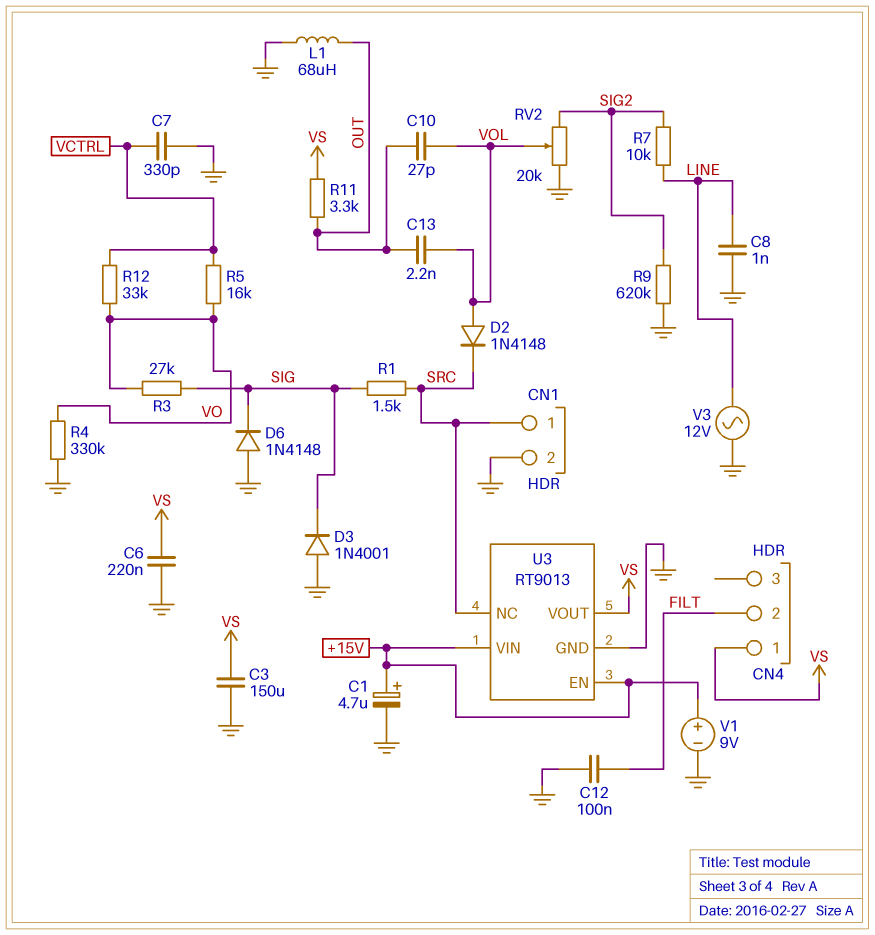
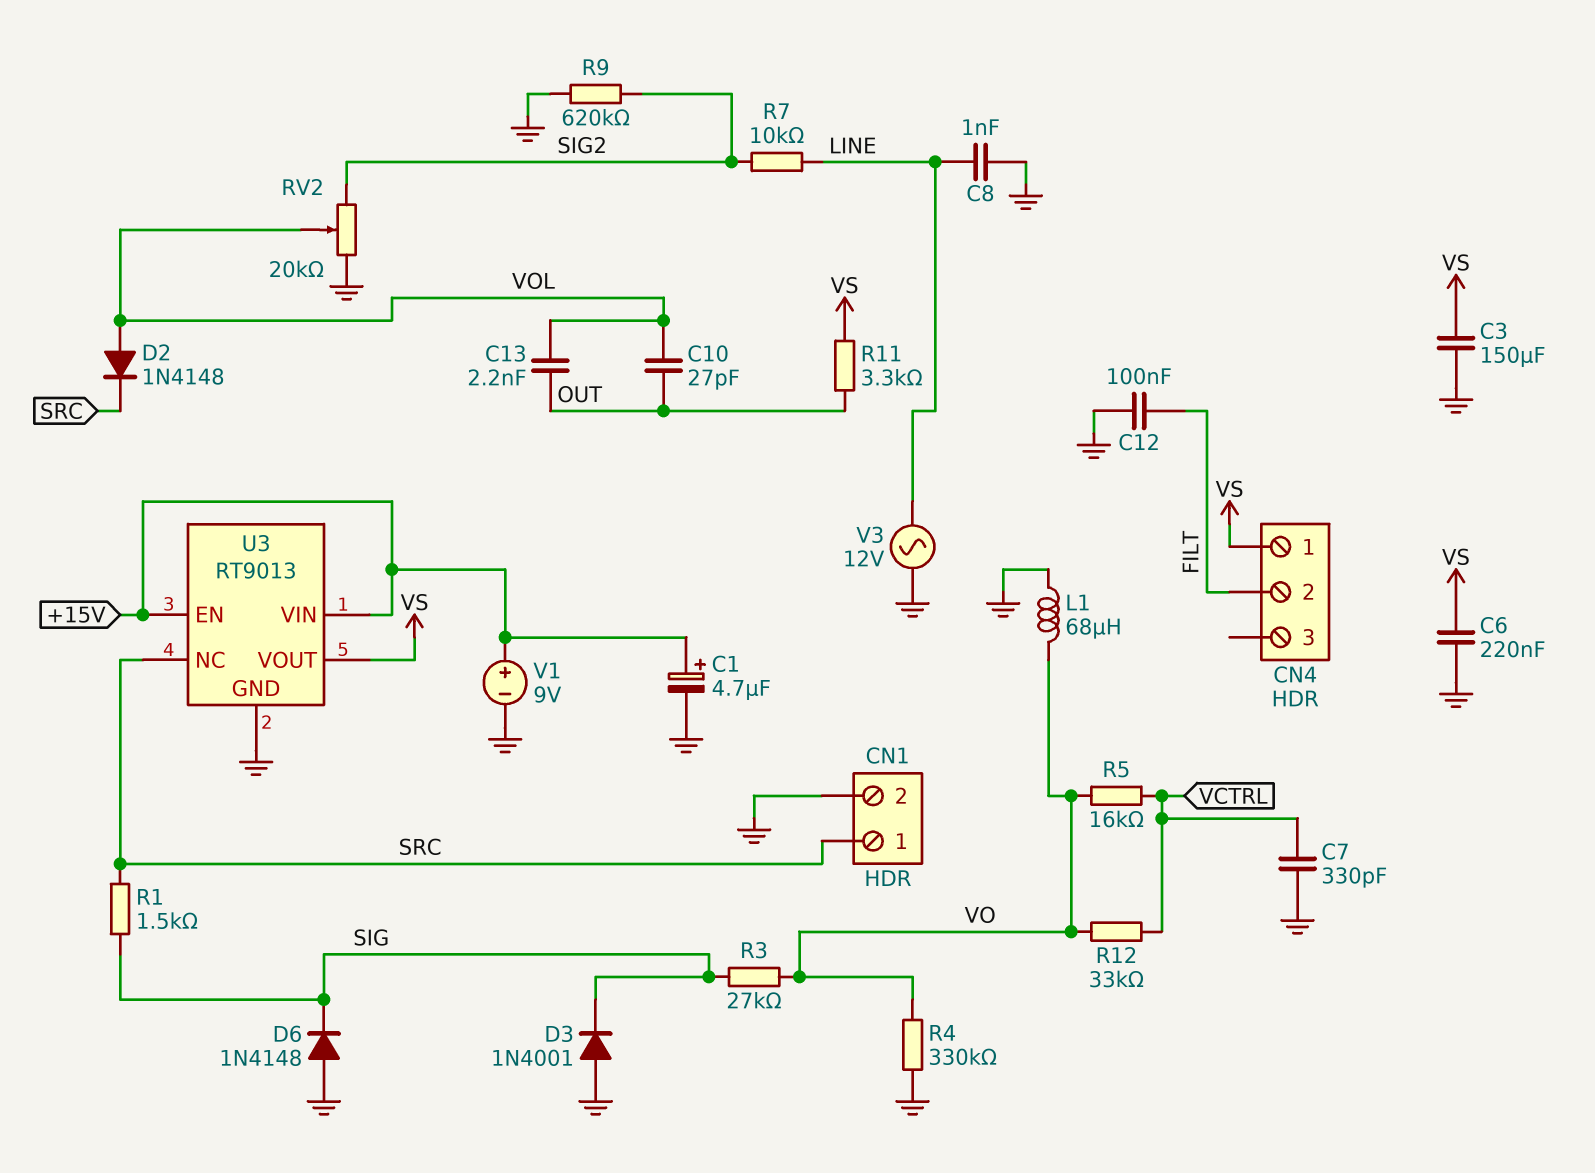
L1: 68uH (GND, OUT) -> 68uH (GND, VO)

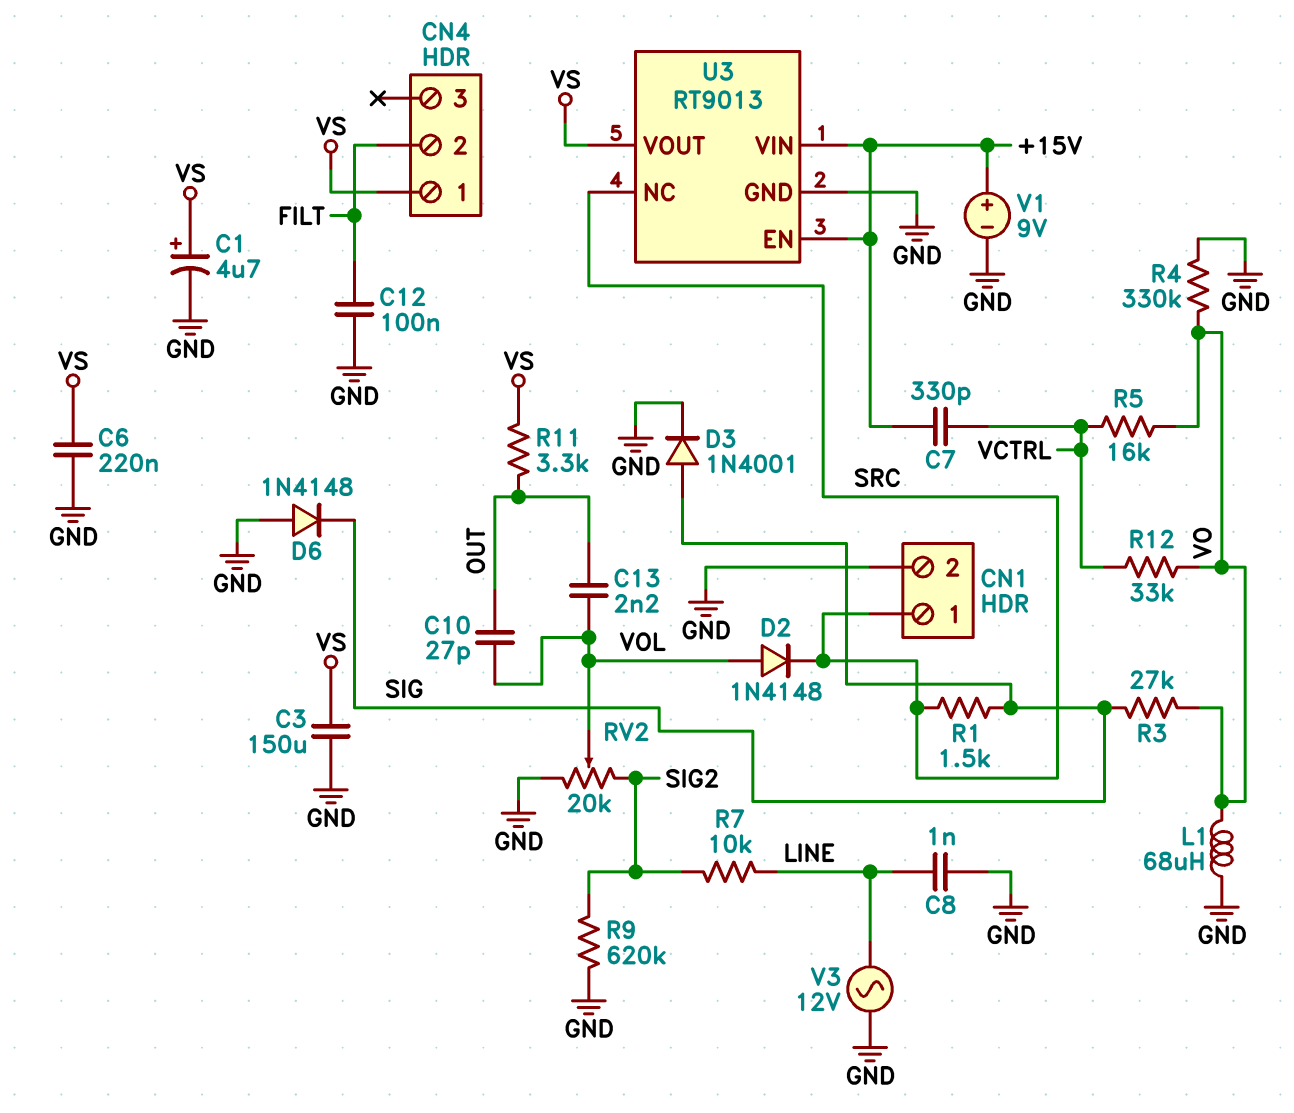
C1: 4.7uF (plus +15V, minus GND) -> 4.7uF (plus VS, minus GND)
C7: 330pF (GND, VCTRL) -> 330pF (+15V, VCTRL)
D3: diode 1N4001 (A GND, K SIG) -> diode 1N4001 (A SIG, K GND)

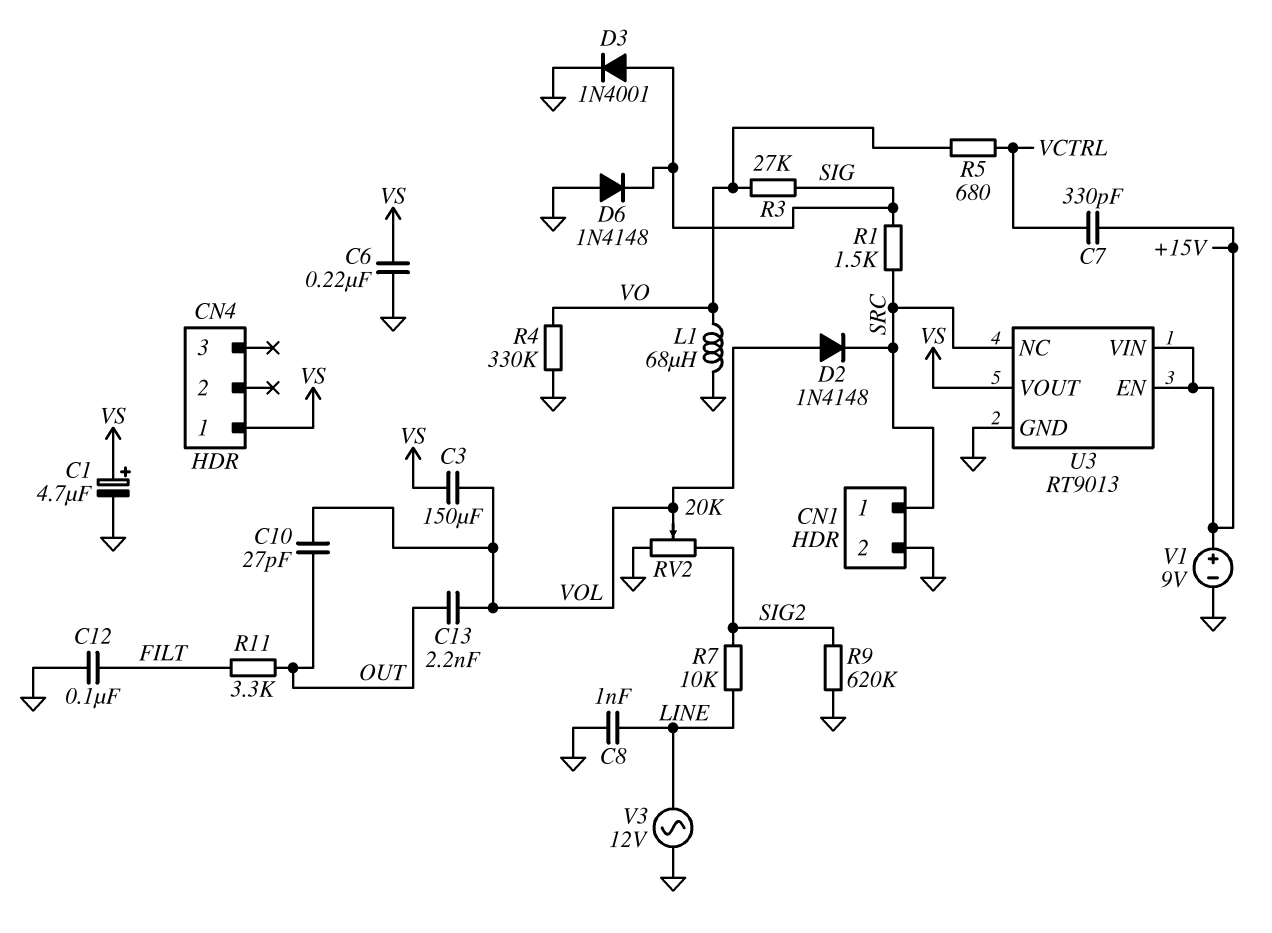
C3: 150uF (GND, VS) -> 150uF (VOL, VS)
CN4 pin 2: FILT -> none
R5: 16k (VCTRL, VO) -> 680 (VCTRL, VO)
R11: 3.3k (OUT, VS) -> 3.3k (FILT, OUT)
R12: 33k (VCTRL, VO) -> none

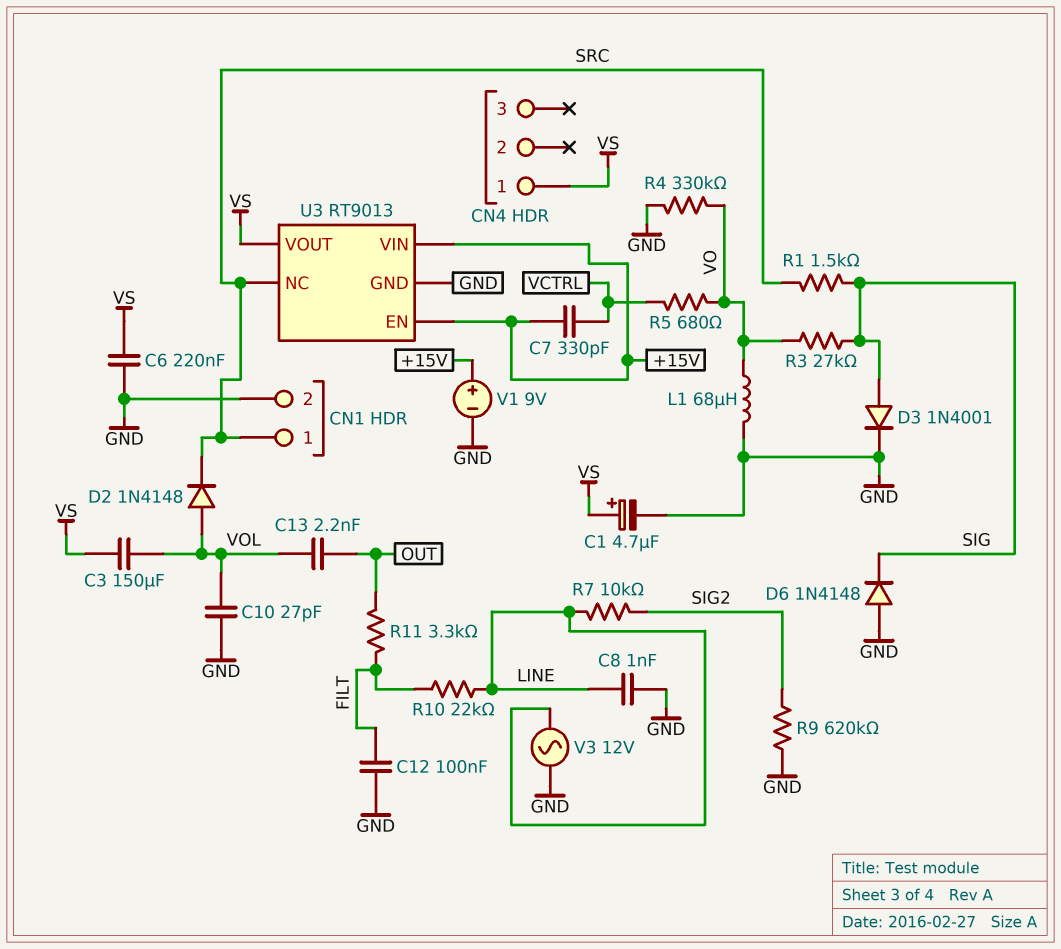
C10: 27pF (OUT, VOL) -> 27pF (GND, VOL)
R10: none -> 22k (FILT, LINE)
RV2: 20k (GND, SIG2, wiper VOL) -> none

